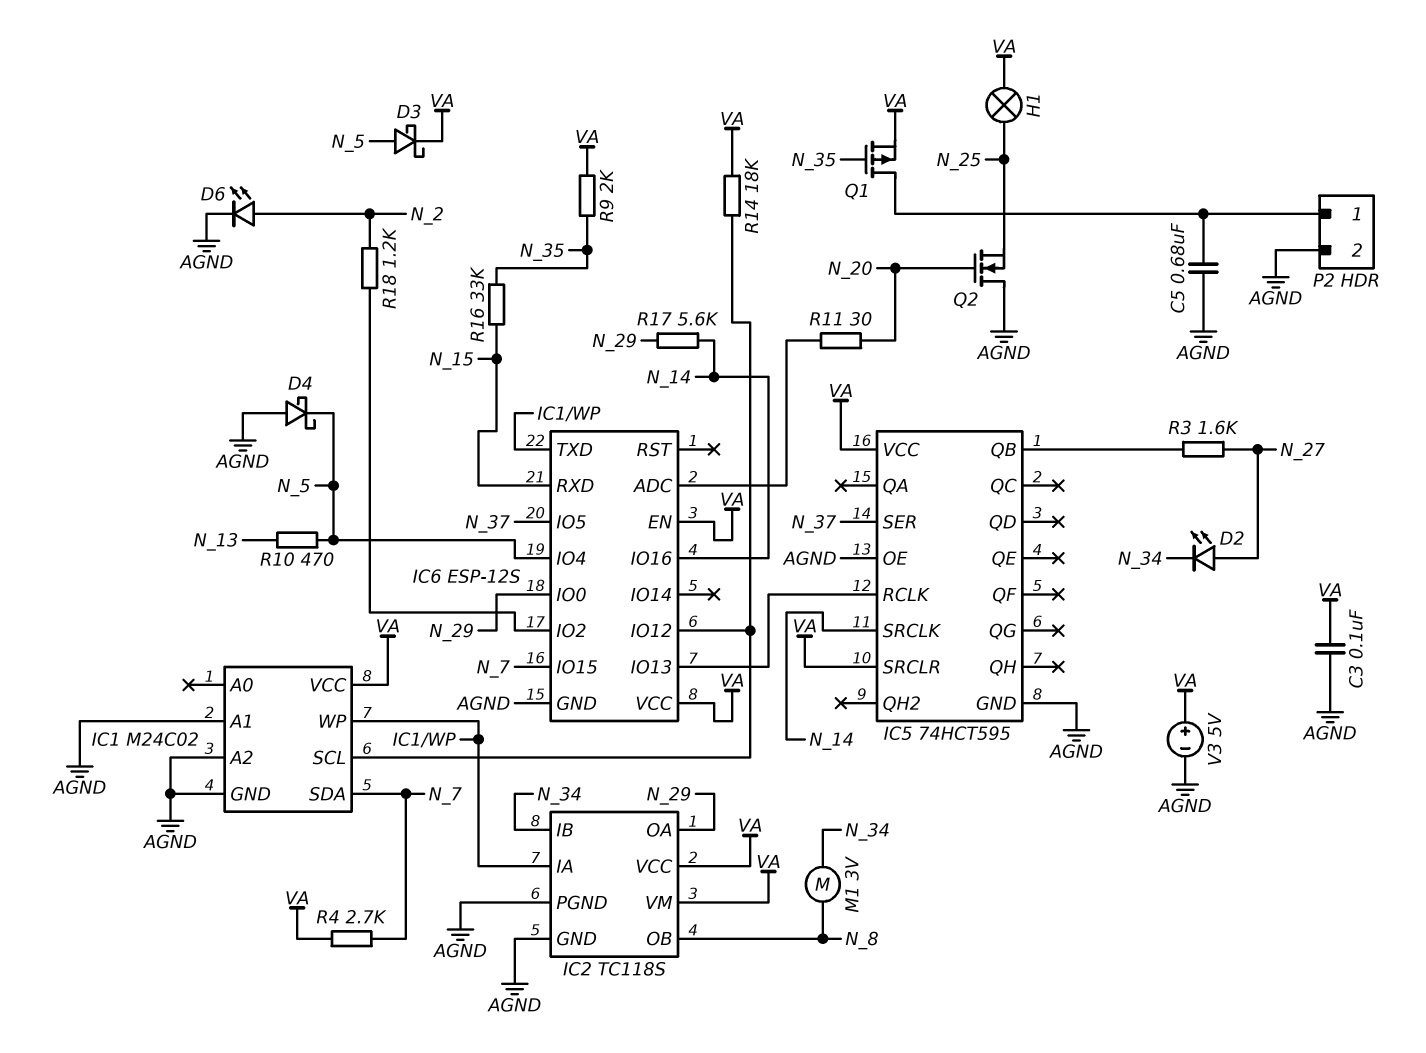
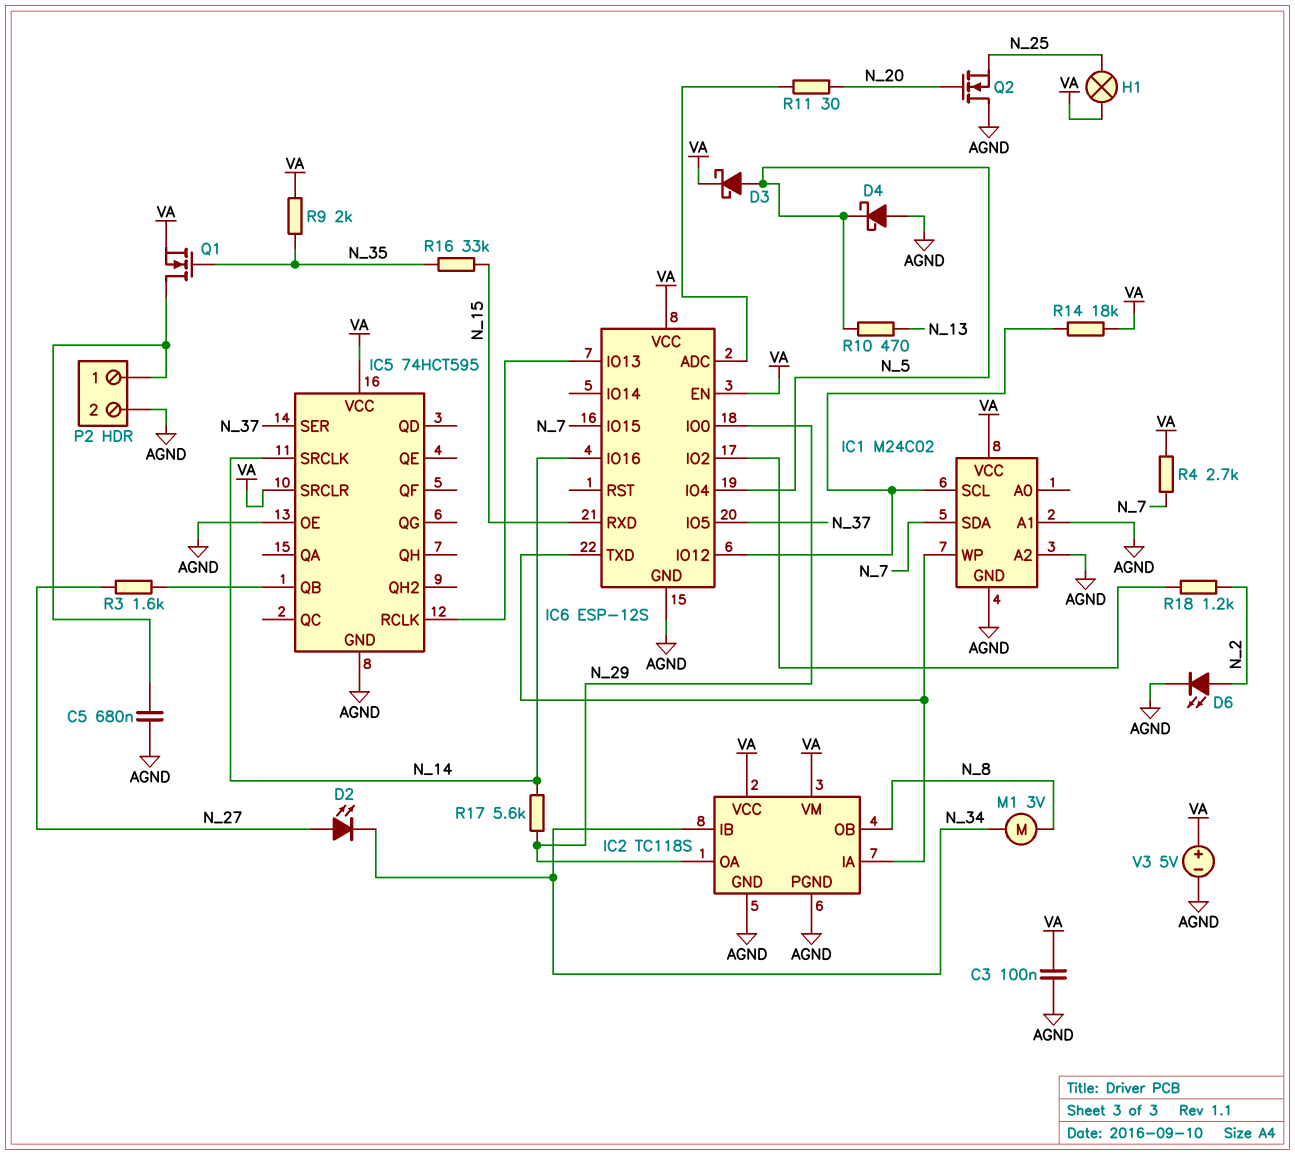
Q1: PMOS (G N_35, D P2/1, S VA) -> NMOS (G N_35, D P2/1, S VA)

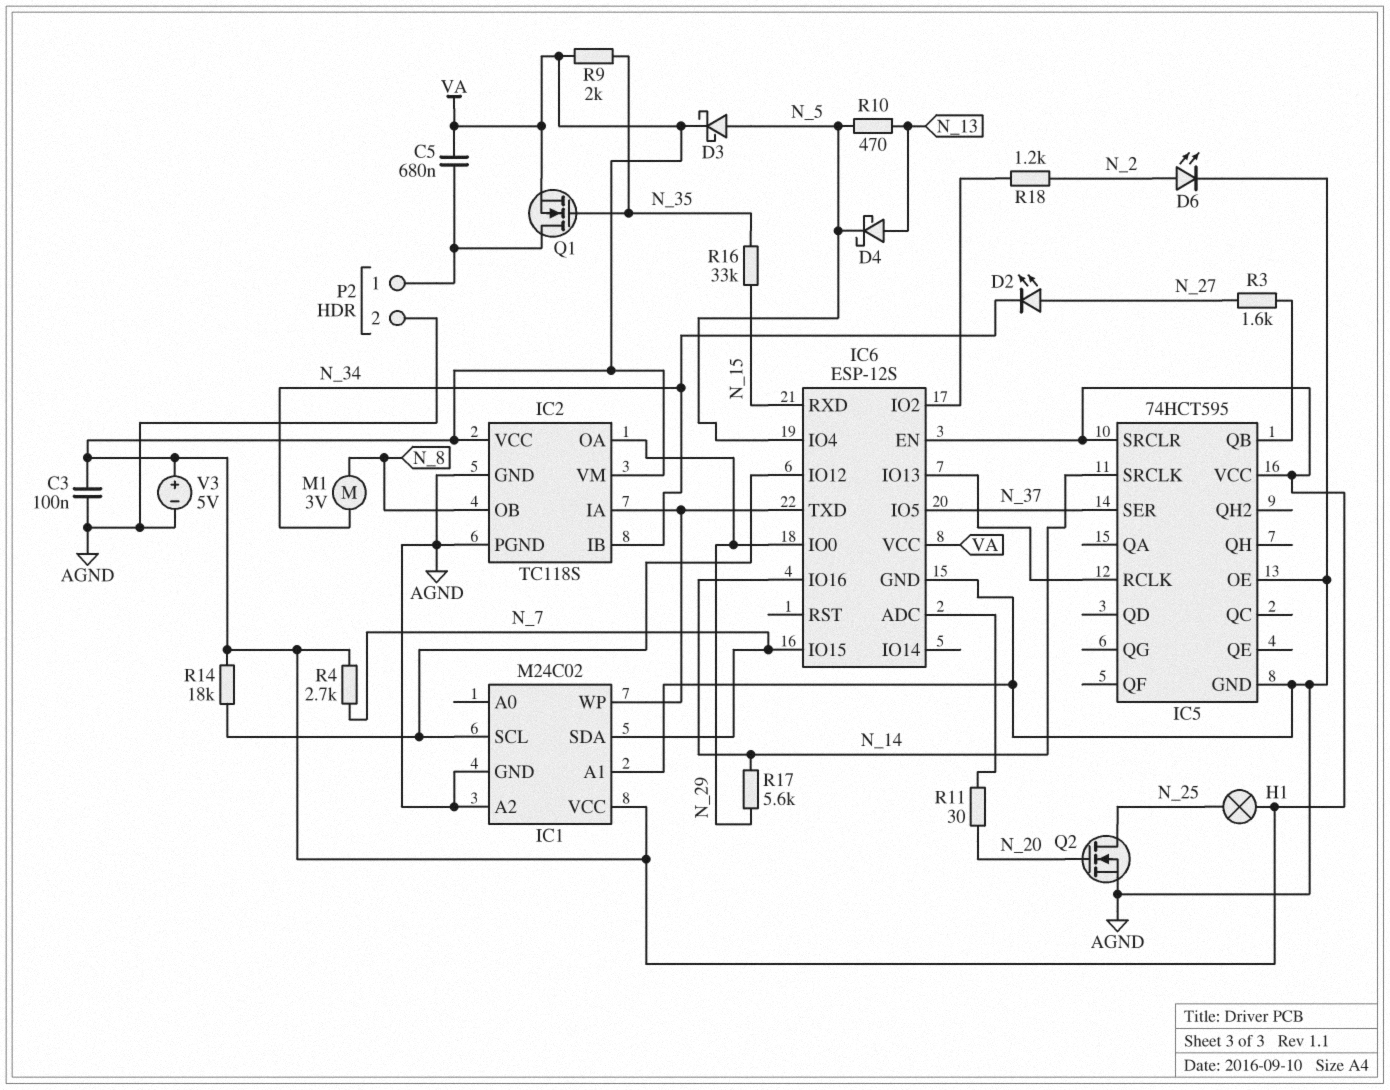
C5: 680nF (AGND, P2/1) -> 680nF (P2/1, VA)
D4: schottky (A AGND, K N_5) -> schottky (A N_13, K N_5)
Q2: NMOS (G N_20, D AGND, S N_25) -> NMOS (G N_20, D N_25, S AGND)

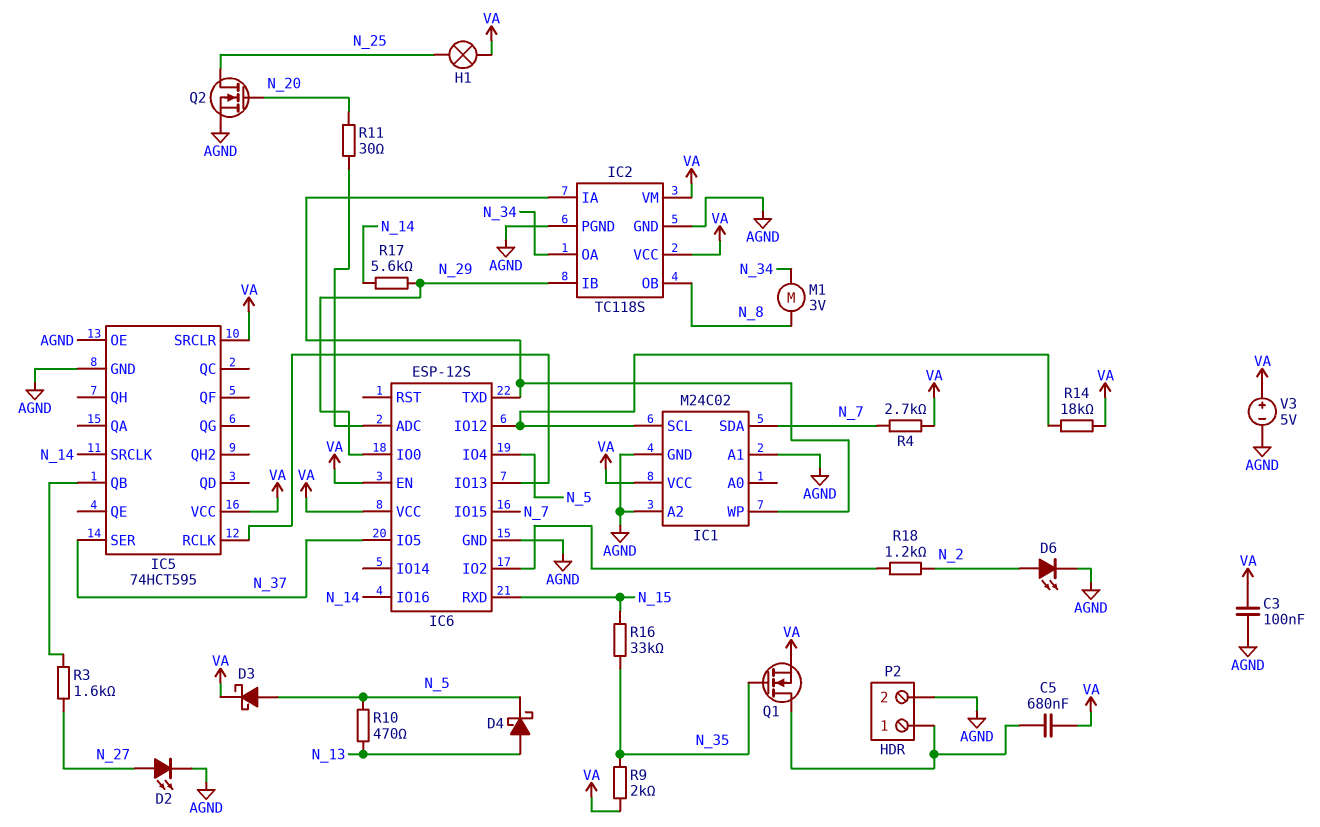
D2: LED (A N_27, K N_34) -> LED (A N_27, K AGND)
IC2 pin IB: N_34 -> N_29
IC2 pin OA: N_29 -> N_34

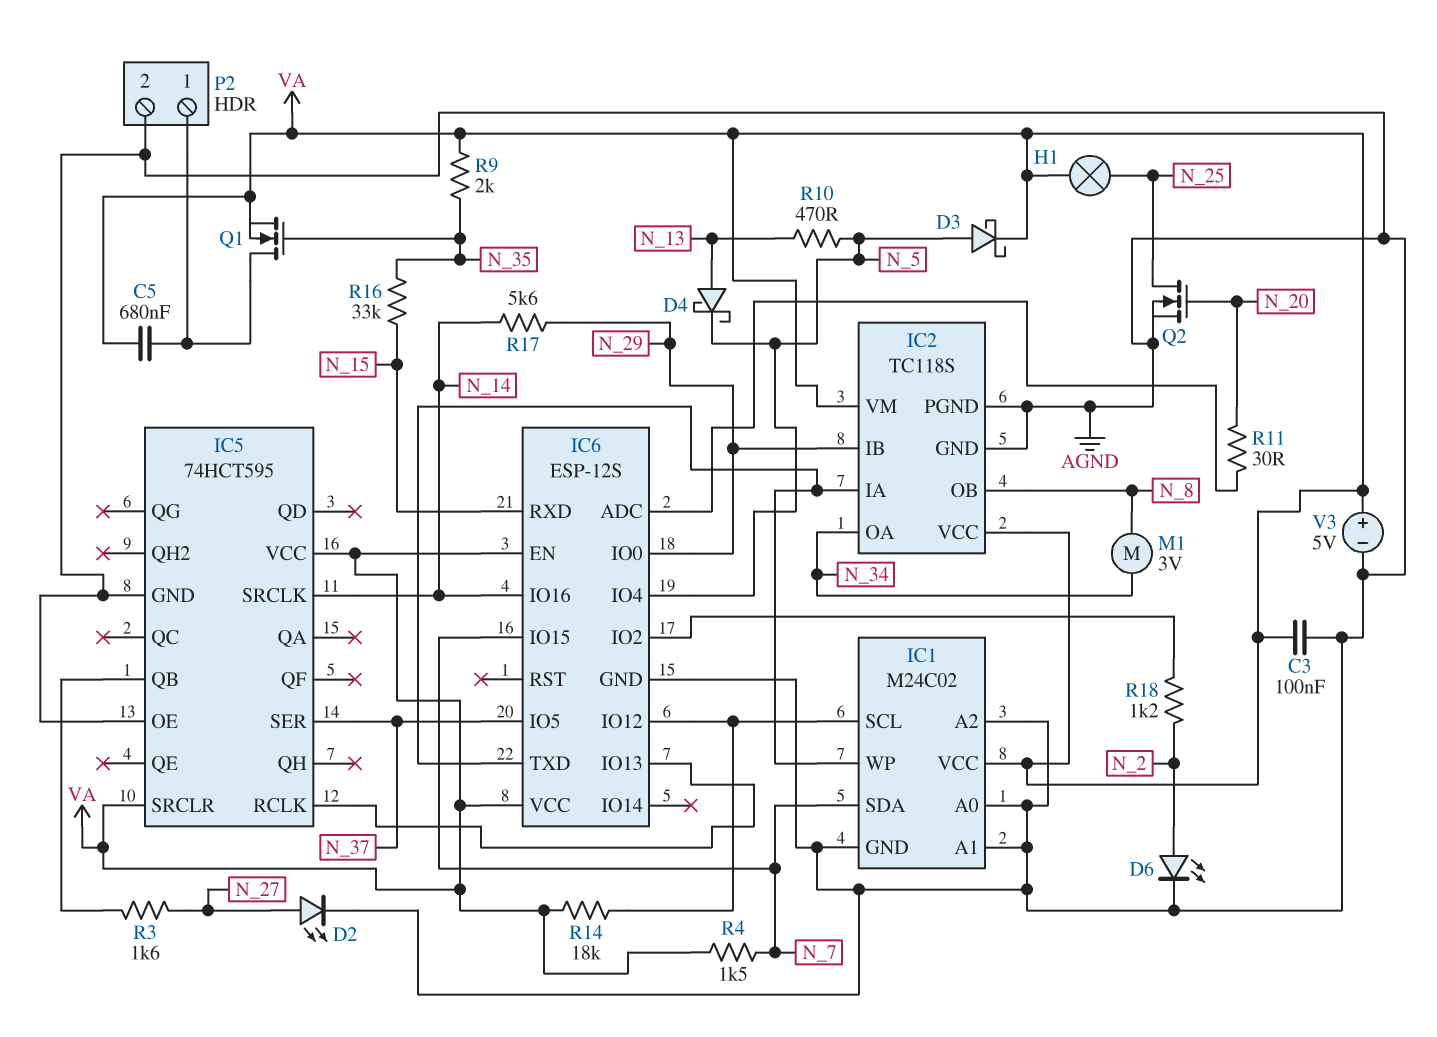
IC1 pin A0: none -> AGND
R4: 2.7k (N_7, VA) -> 1.5k (N_7, VA)

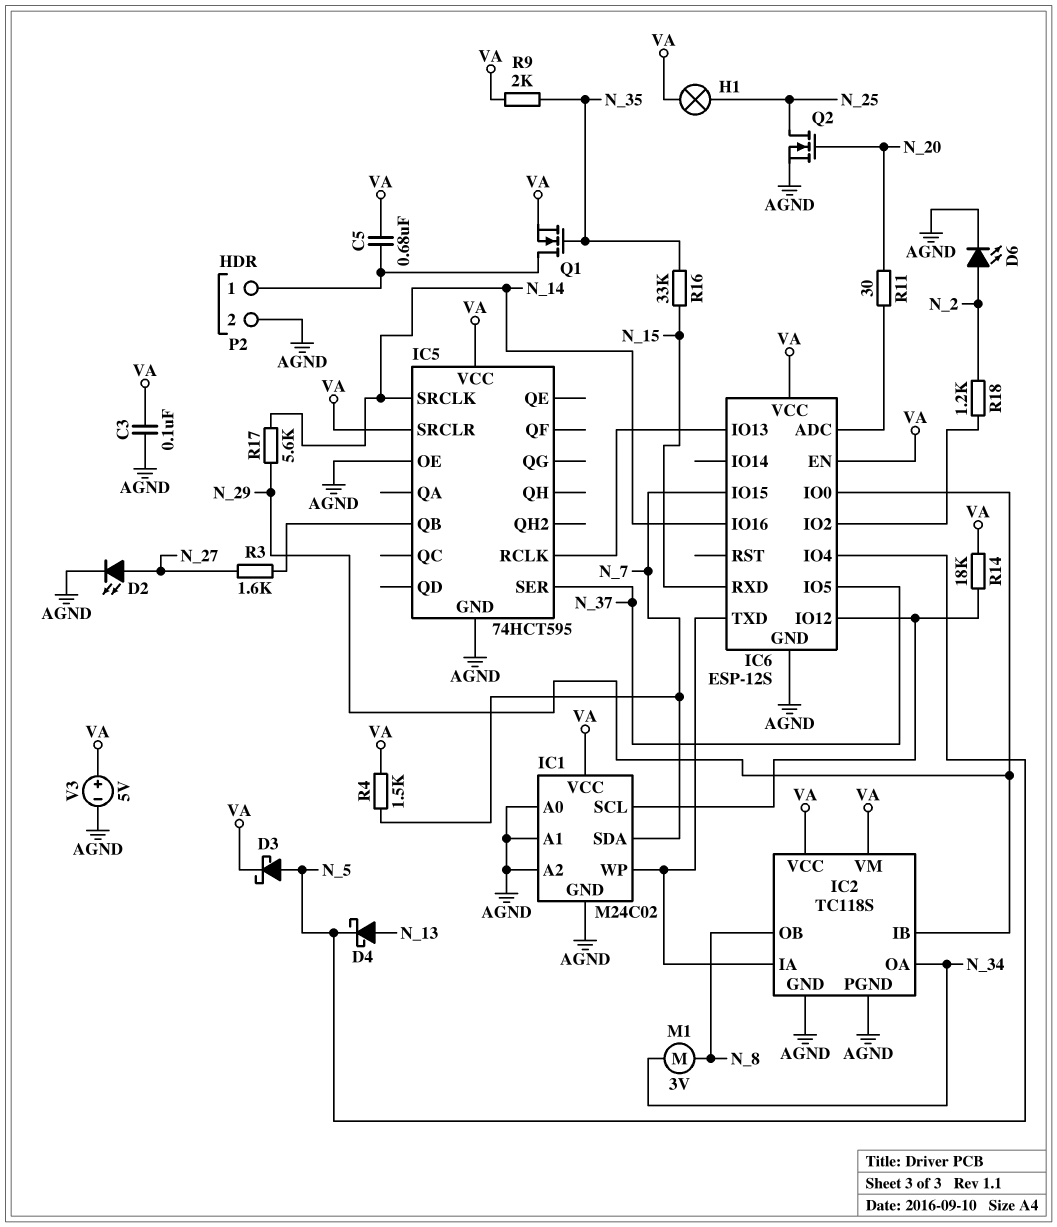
R10: 470 (N_5, N_13) -> none

